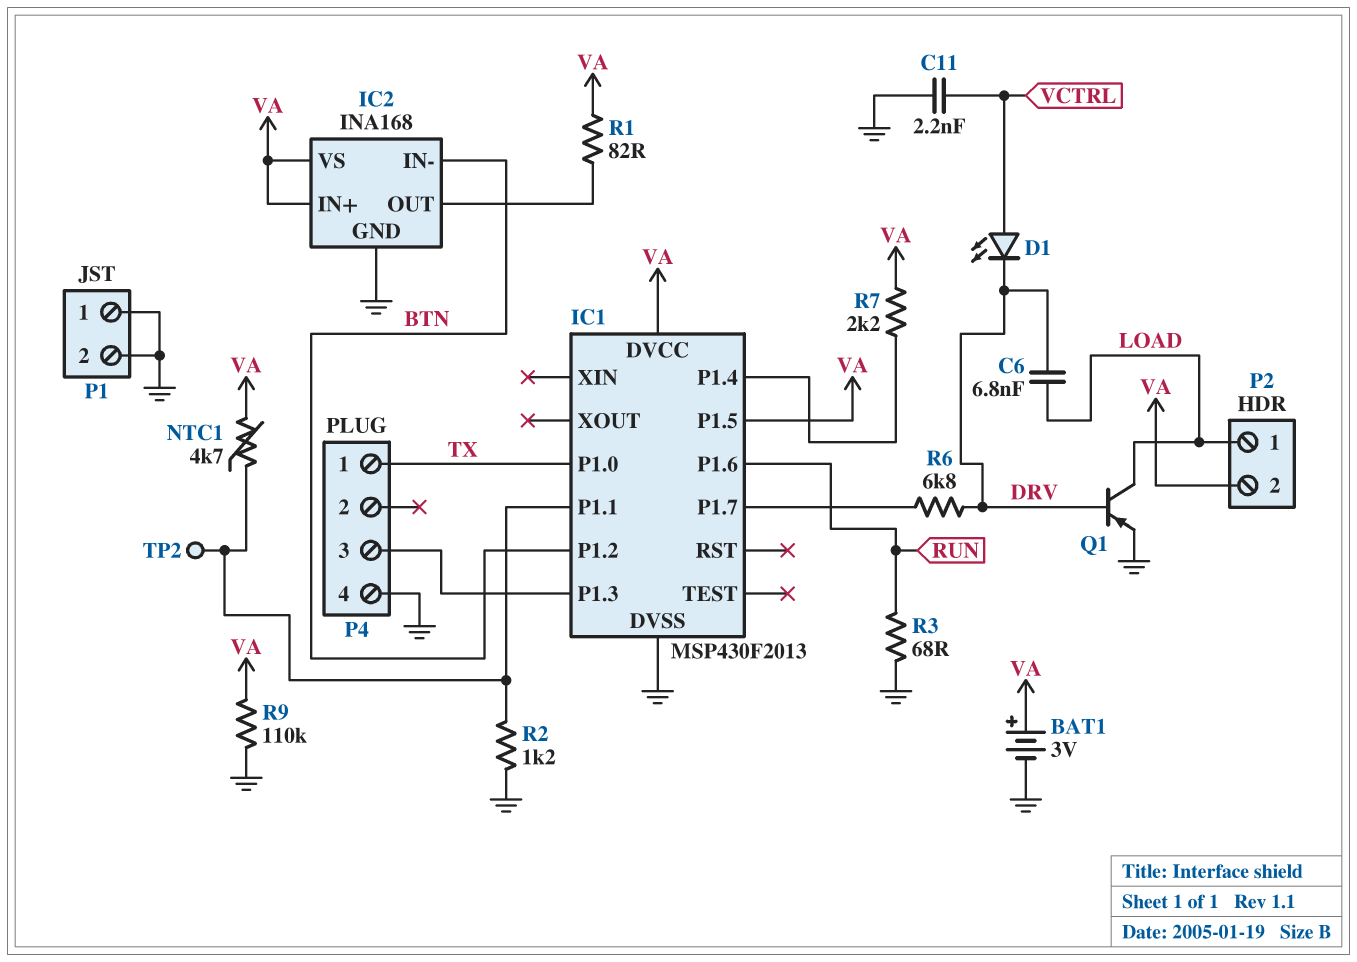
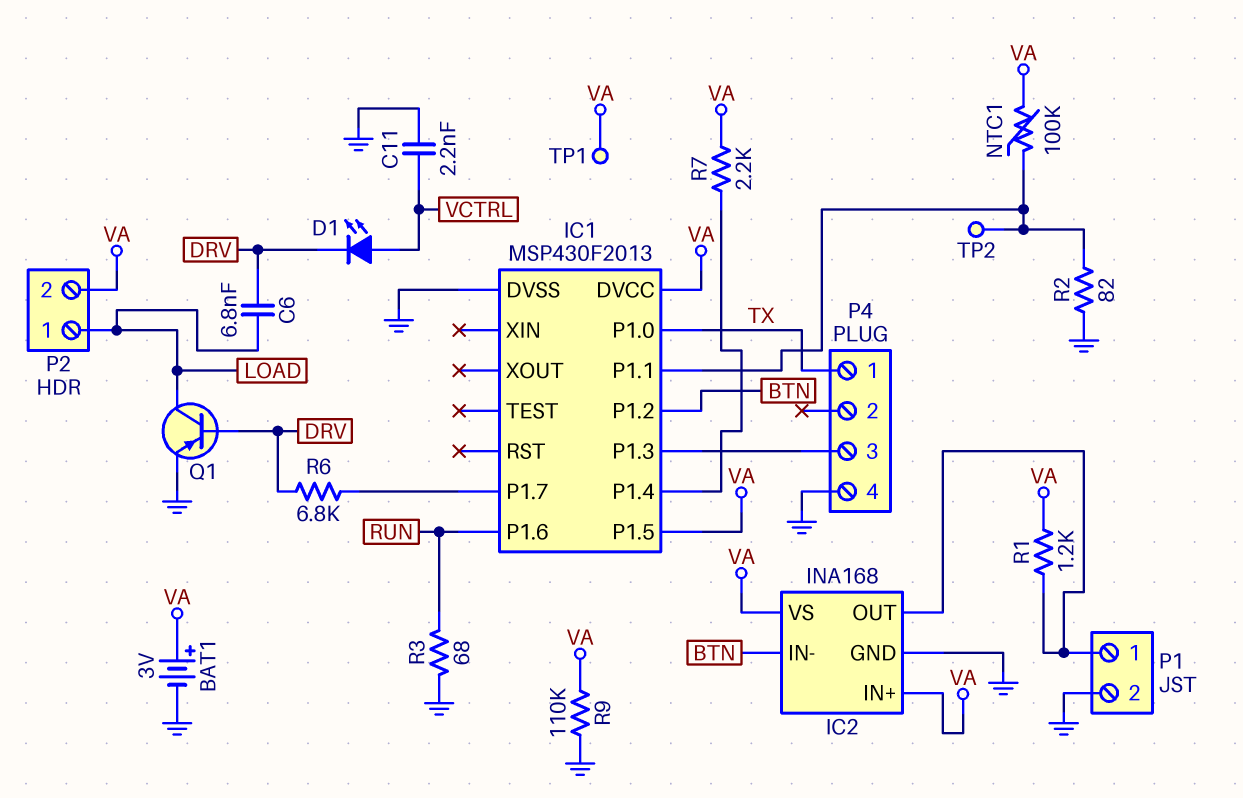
NTC1: 4.7k (IC1/P1.1, VA) -> 100k (IC1/P1.1, VA)
P1 pin 1: GND -> IC2/OUT
R1: 82 (IC2/OUT, VA) -> 1.2k (IC2/OUT, VA)
R2: 1.2k (GND, IC1/P1.1) -> 82 (GND, IC1/P1.1)
TP1: none -> test point (VA)

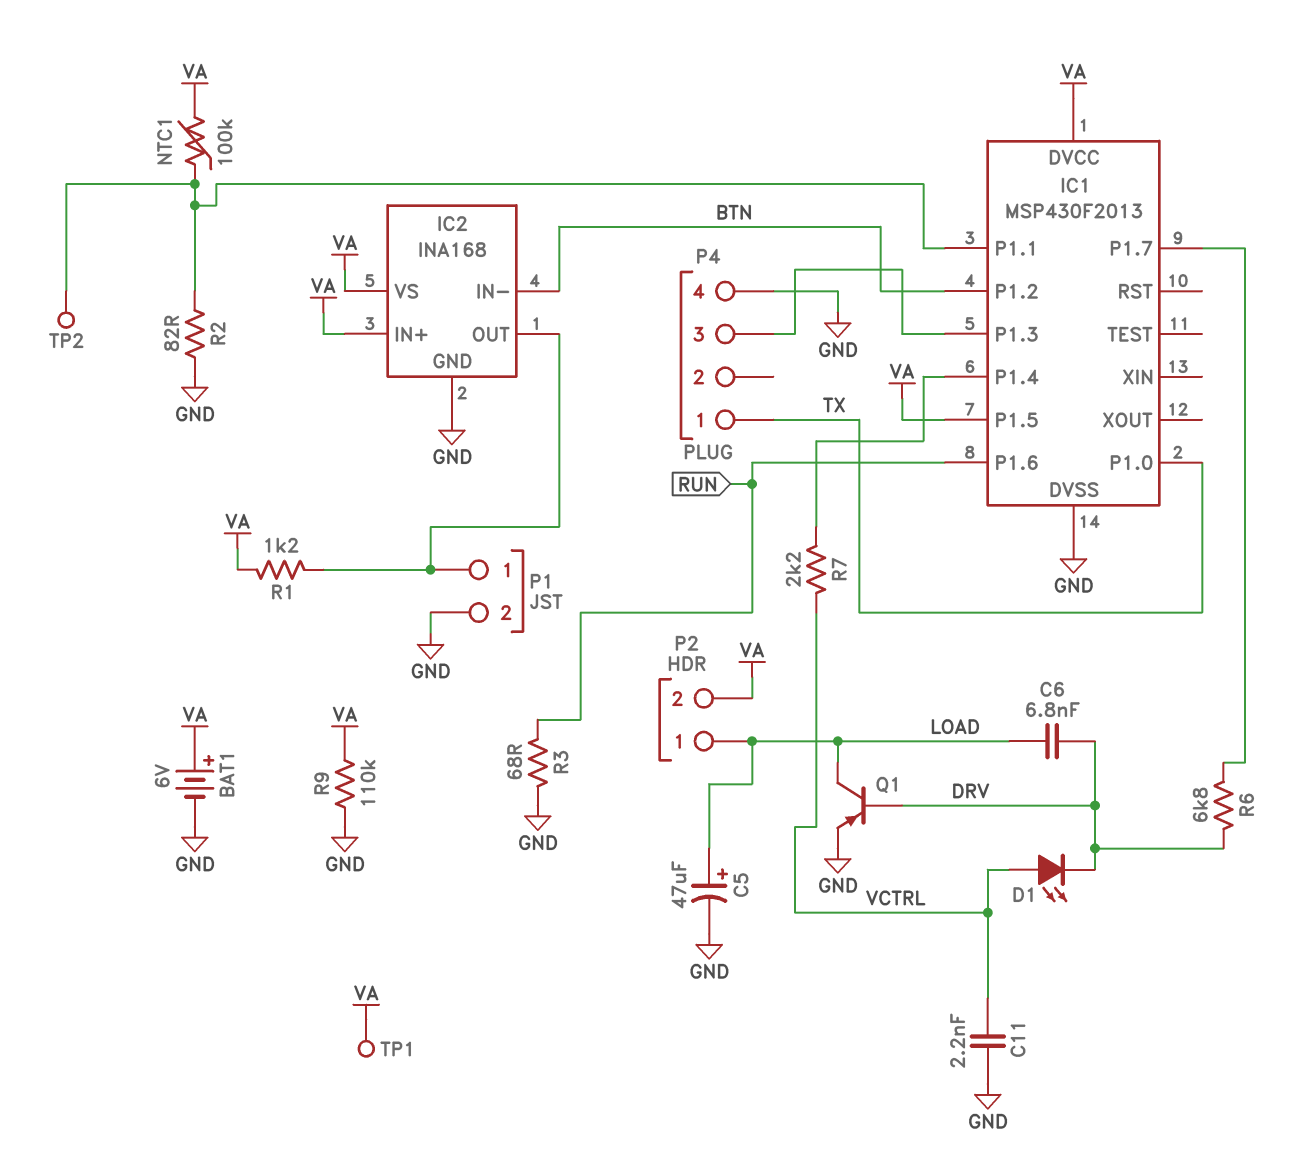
BAT1: 3V (plus VA, minus GND) -> 6V (plus VA, minus GND)
C5: none -> 47uF (plus LOAD, minus GND)
R7: 2.2k (IC1/P1.4, VA) -> 2.2k (IC1/P1.4, VCTRL)

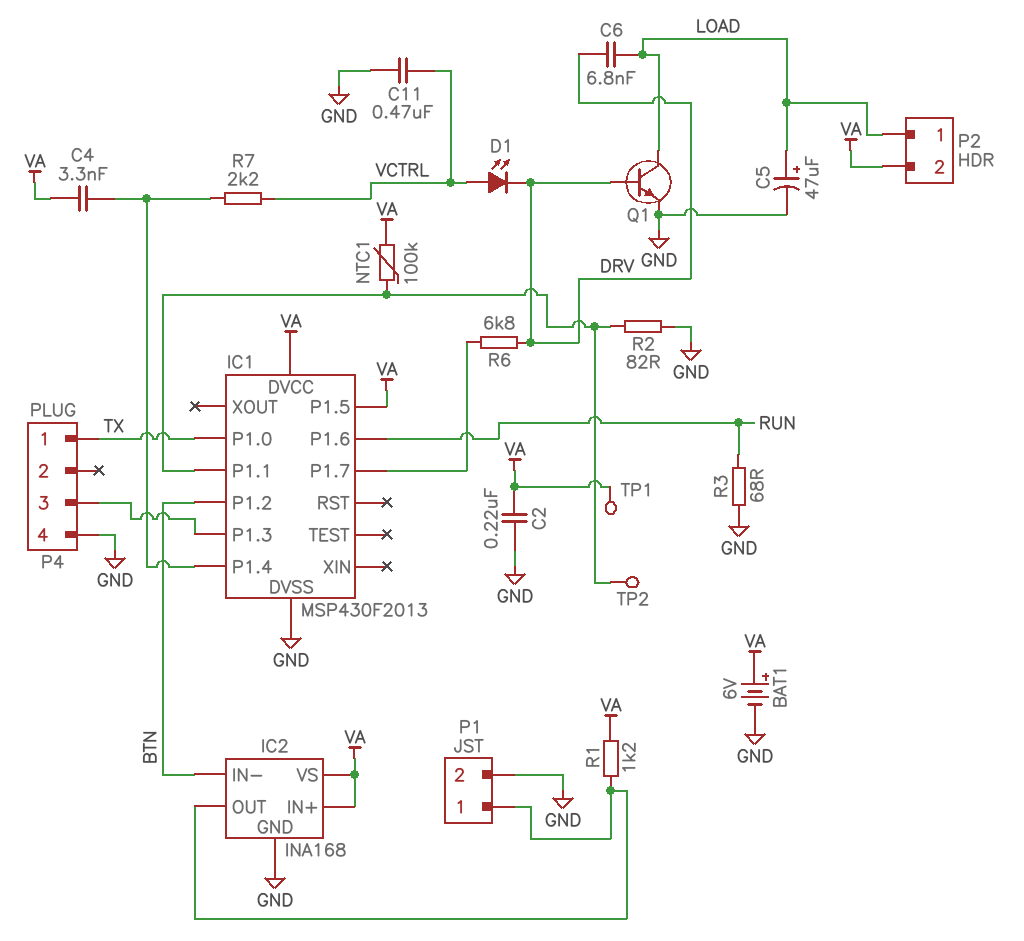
C2: none -> 220nF (GND, VA)
C4: none -> 3.3nF (IC1/P1.4, VA)
C11: 2.2nF (GND, VCTRL) -> 470nF (GND, VCTRL)
Q1: PNP (B DRV, C LOAD, E GND) -> NPN (B DRV, C LOAD, E GND)
R9: 110k (GND, VA) -> none

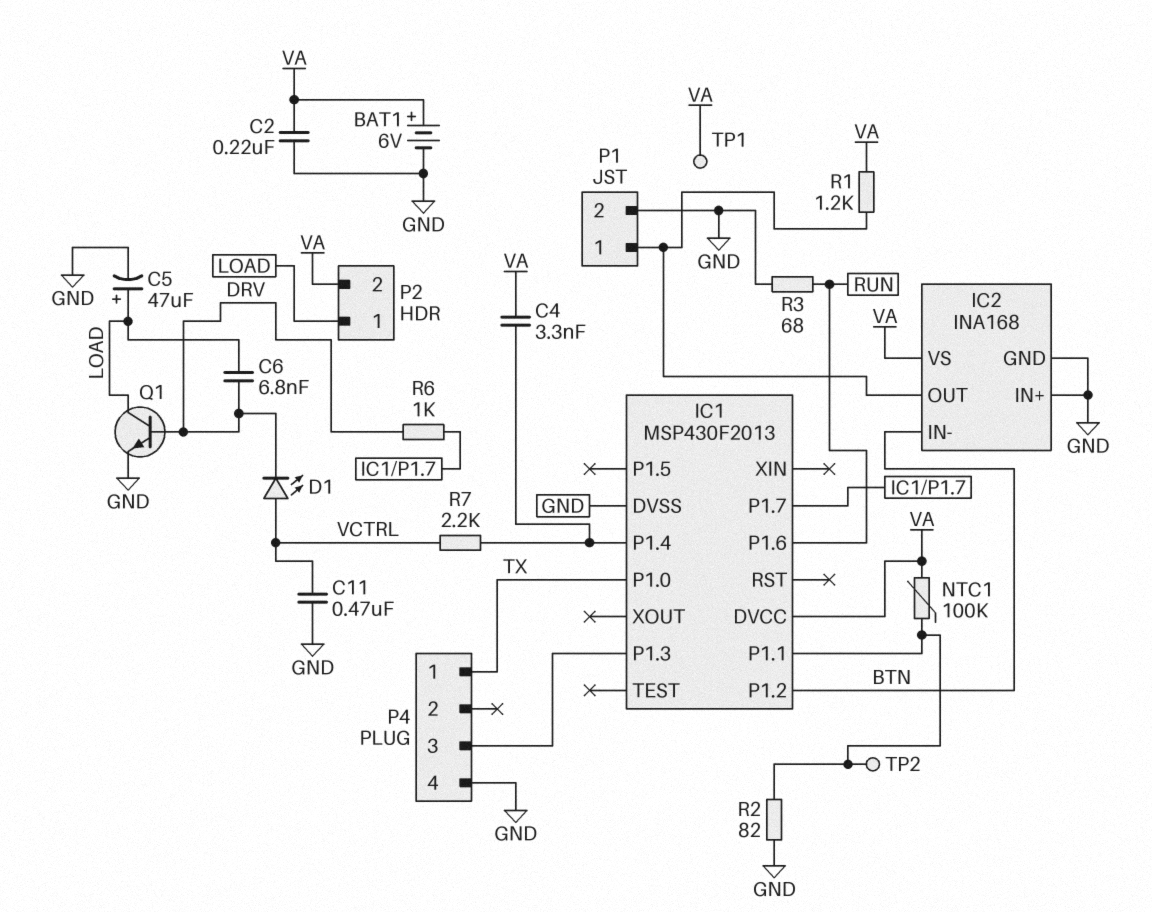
IC1 pin P1.5: VA -> none
IC2 pin IN+: VA -> GND
R6: 6.8k (DRV, IC1/P1.7) -> 1k (DRV, IC1/P1.7)

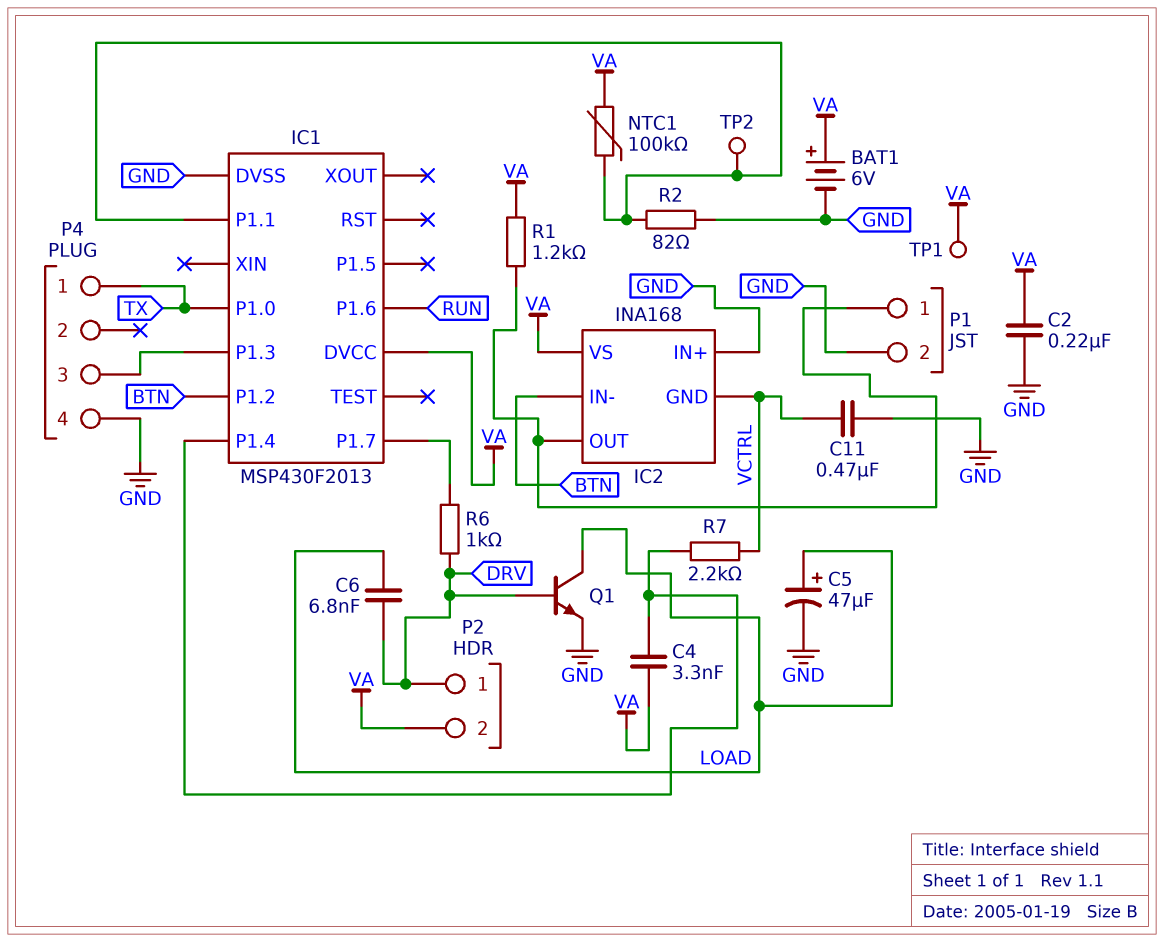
D1: LED (A VCTRL, K DRV) -> none
IC2 pin GND: GND -> VCTRL
P2 pin 1: LOAD -> DRV
R3: 68 (GND, RUN) -> none

